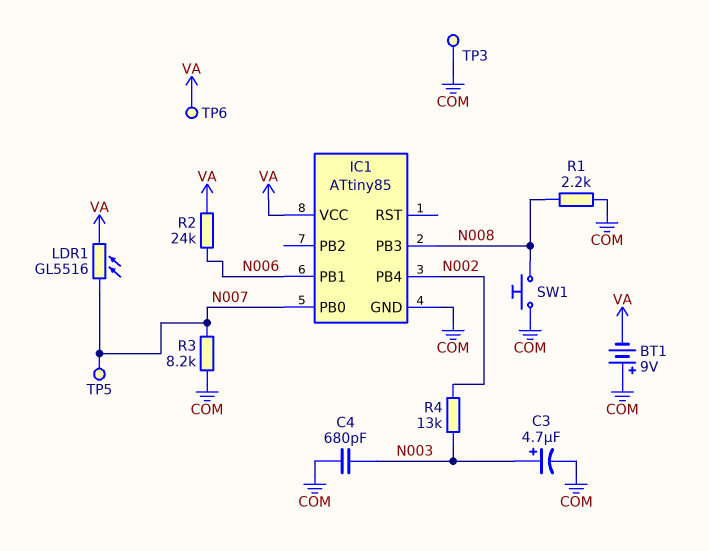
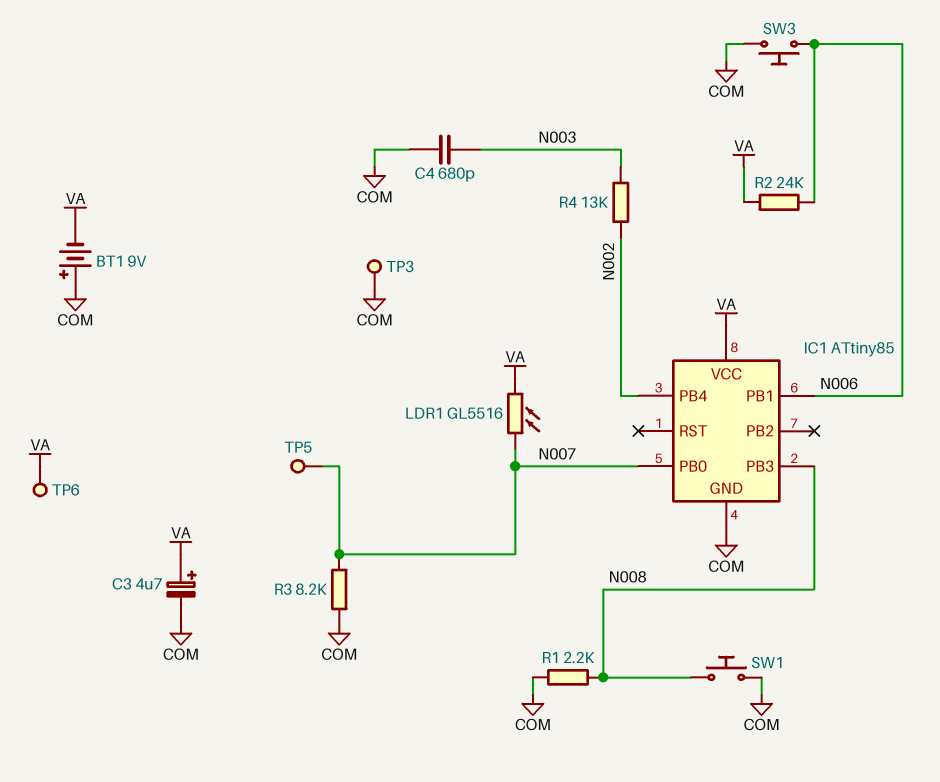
C3: 4.7uF (plus N003, minus COM) -> 4.7uF (plus VA, minus COM)
SW3: none -> button (COM, N006)

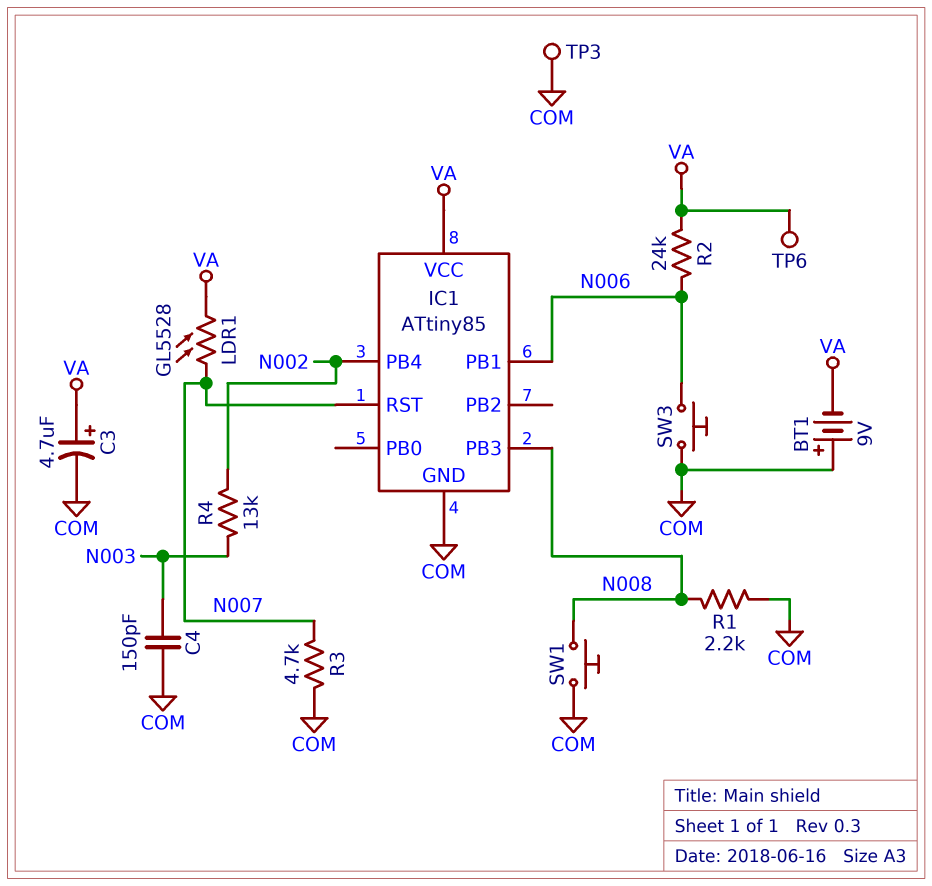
C4: 680pF (COM, N003) -> 150pF (COM, N003)
IC1 pin PB0: N007 -> none
IC1 pin RST: none -> N007
LDR1: GL5516 (N007, VA) -> GL5528 (N007, VA)
R3: 8.2k (COM, N007) -> 4.7k (COM, N007)
TP5: test point (N007) -> none

